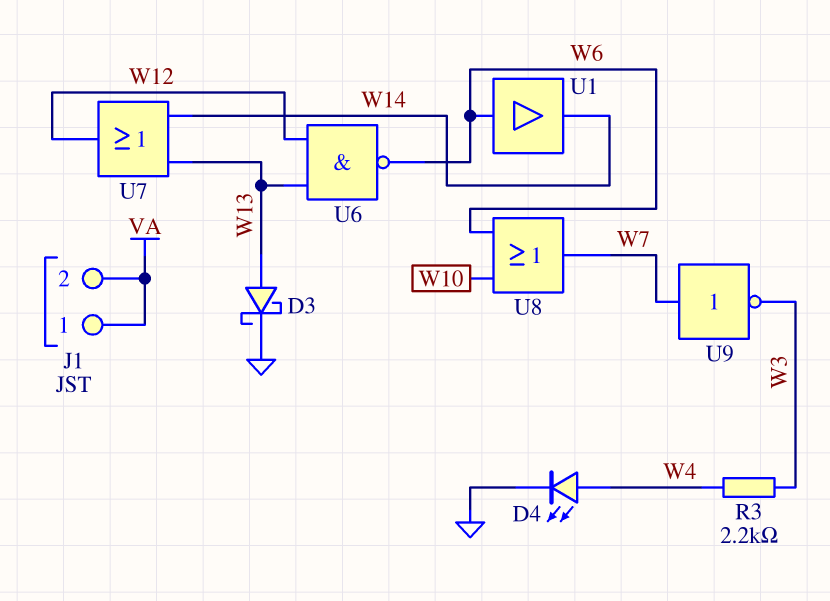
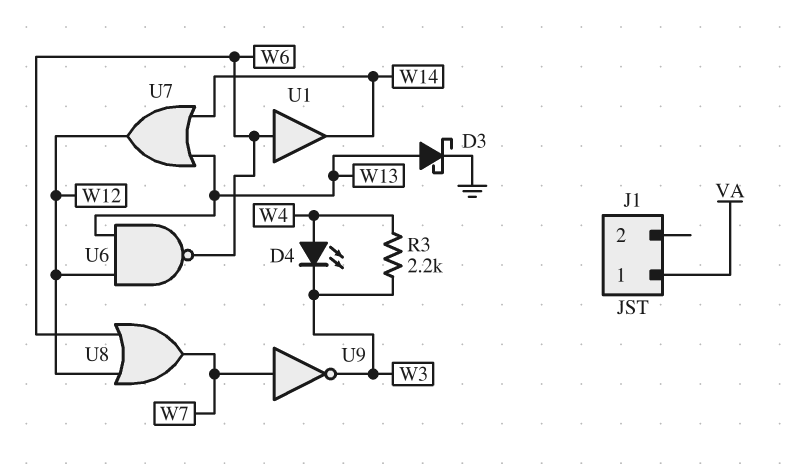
D4: LED (A W4, K GND) -> LED (A W4, K W3)
J1 pin 2: VA -> none
U8: OR (in W6, in W10, out W7) -> OR (in W6, in W12, out W7)

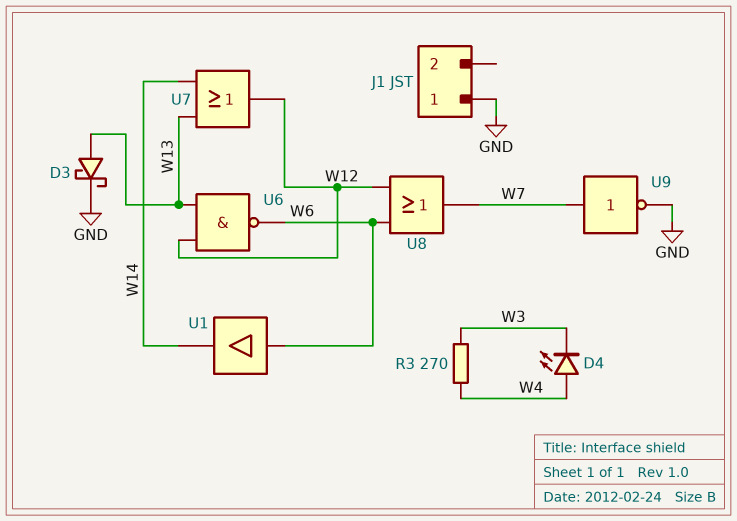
J1 pin 1: VA -> GND
R3: 2.2k (W3, W4) -> 270 (W3, W4)
U9: NOT (in W7, out W3) -> NOT (in W7, out GND)

